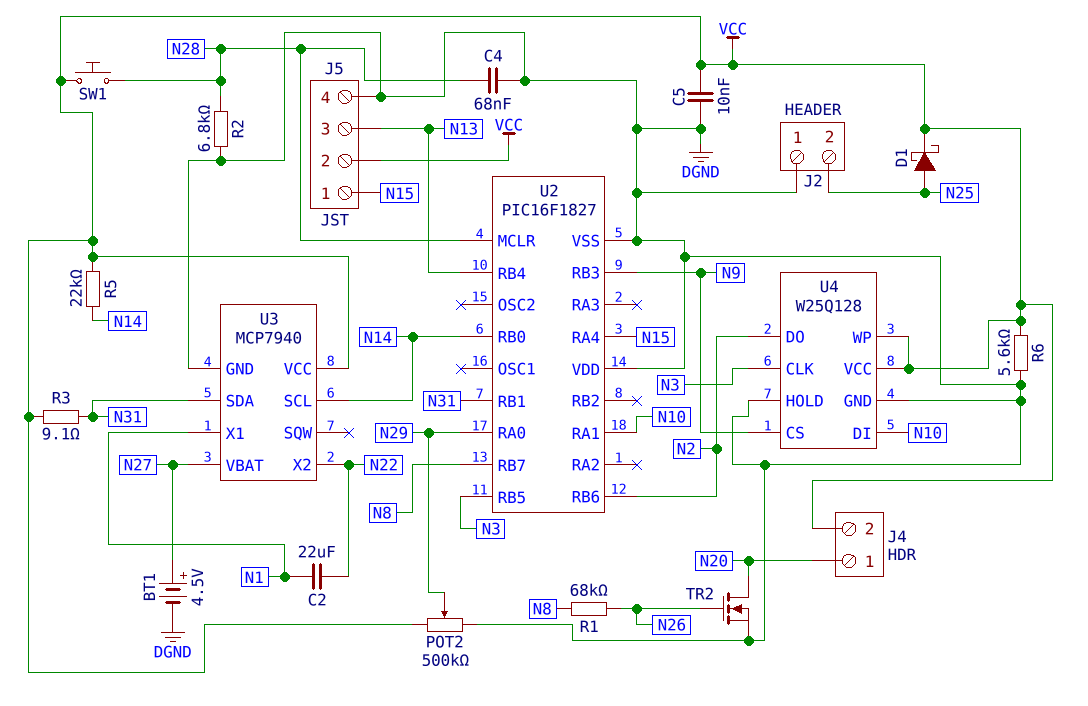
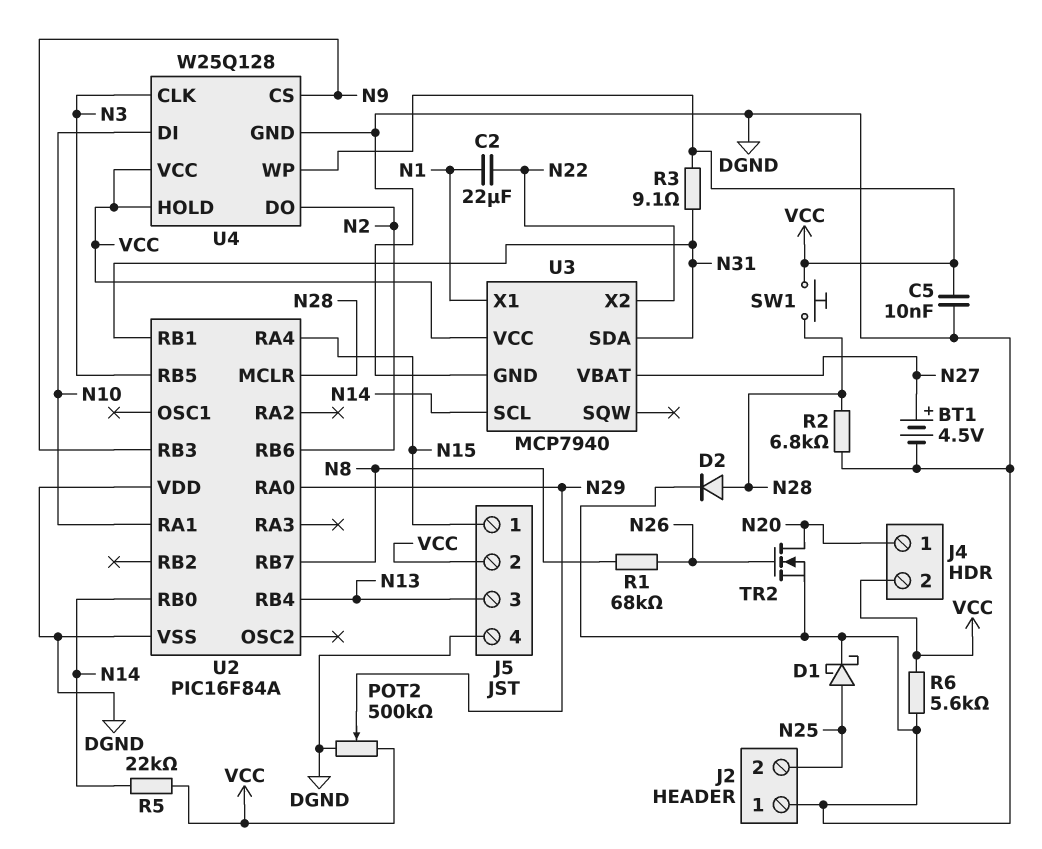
C4: 68nF (DGND, N28) -> none
D1: schottky (A N25, K VCC) -> schottky (A N25, K DGND)
D2: none -> diode (A N28, K DGND)
U2: PIC16F1827 -> PIC16F84A
U4 pin HOLD: DGND -> VCC

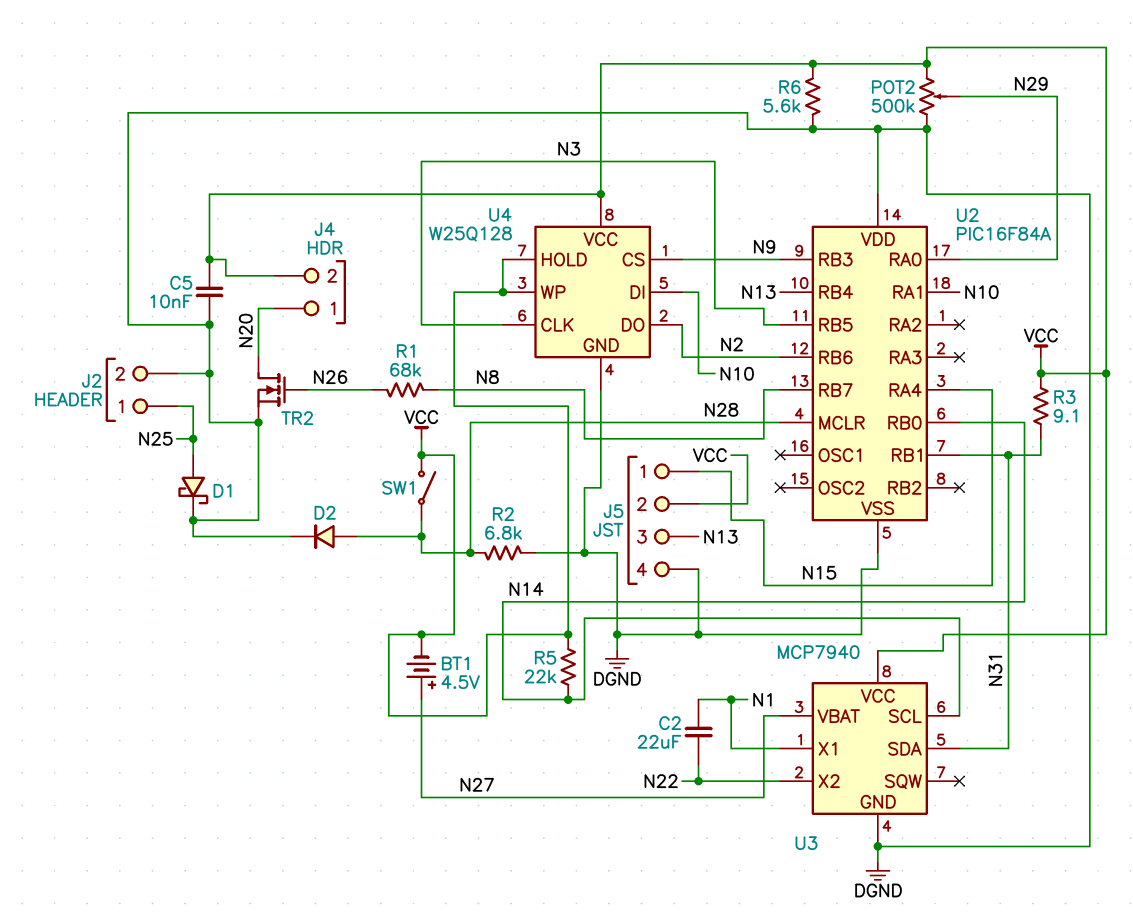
BT1: 4.5V (plus N27, minus DGND) -> 4.5V (plus N27, minus VCC)
J2 pin 1: DGND -> N25
J2 pin 2: N25 -> DGND
SW1: button (N28, VCC) -> switch (N28, VCC)

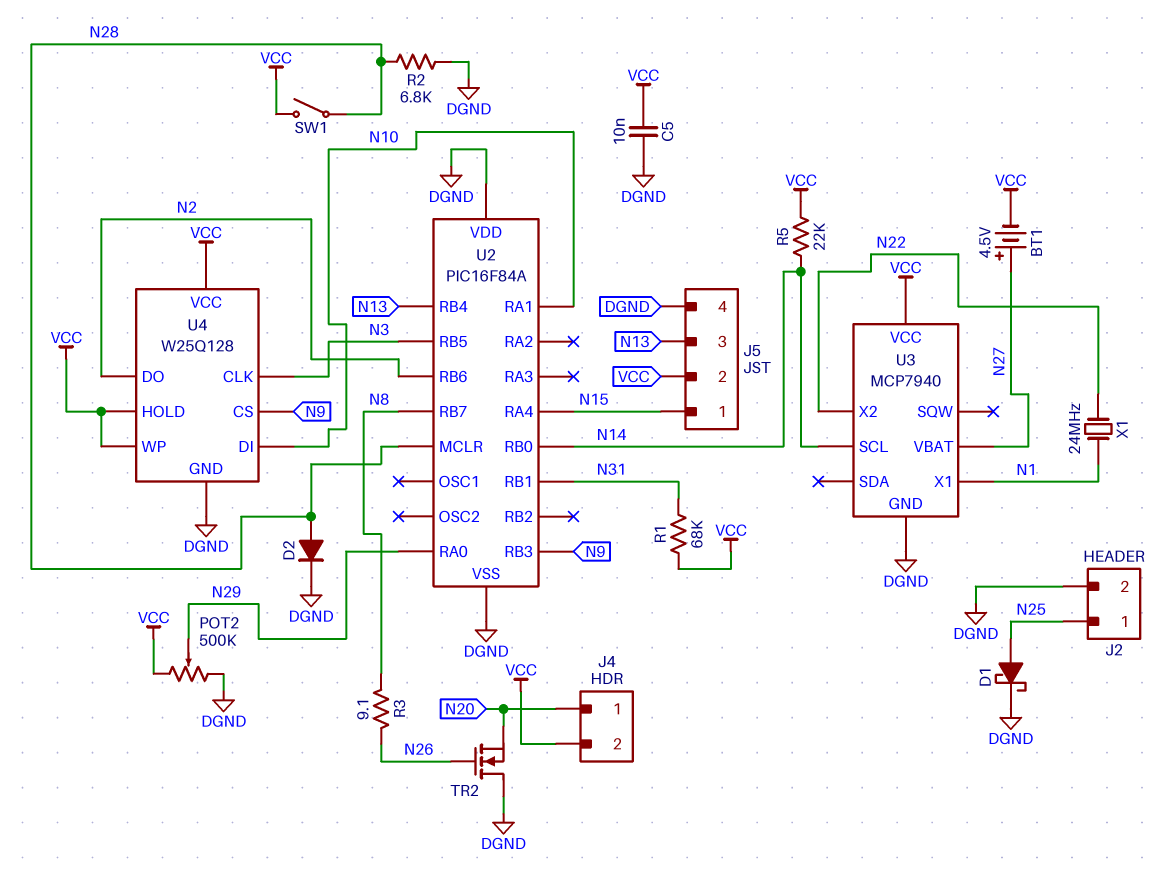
C2: 22uF (N1, N22) -> none
R1: 68k (N8, N26) -> 68k (N31, VCC)
R3: 9.1 (N31, VCC) -> 9.1 (N8, N26)
R6: 5.6k (DGND, VCC) -> none
TR2: NMOS (G N26, D N20, S DGND) -> NMOS (G N26, D DGND, S N20)
U3 pin SDA: N31 -> none
X1: none -> 24MHz (N1, N22)

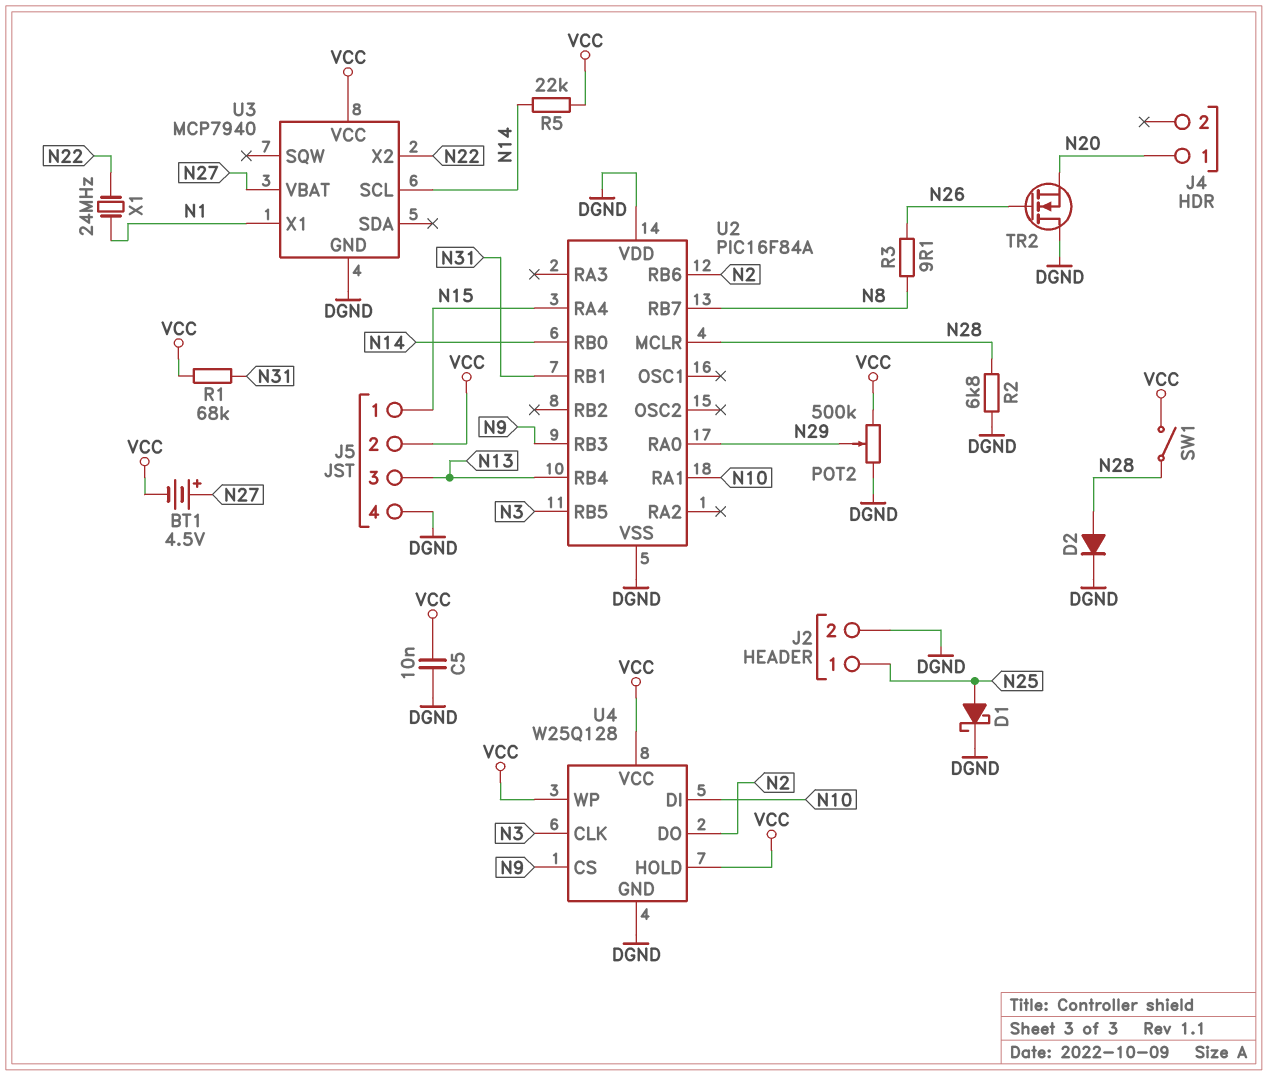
J4 pin 2: VCC -> none

